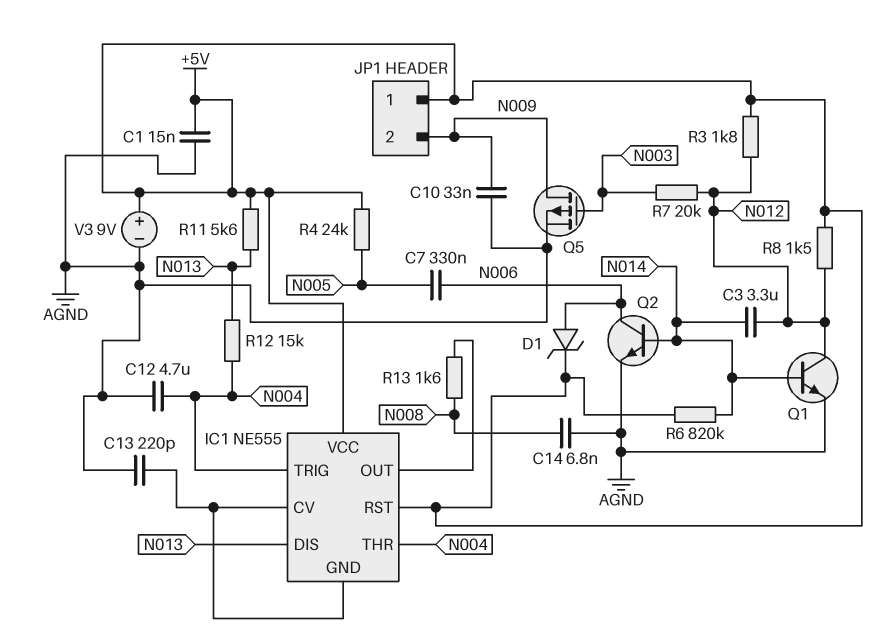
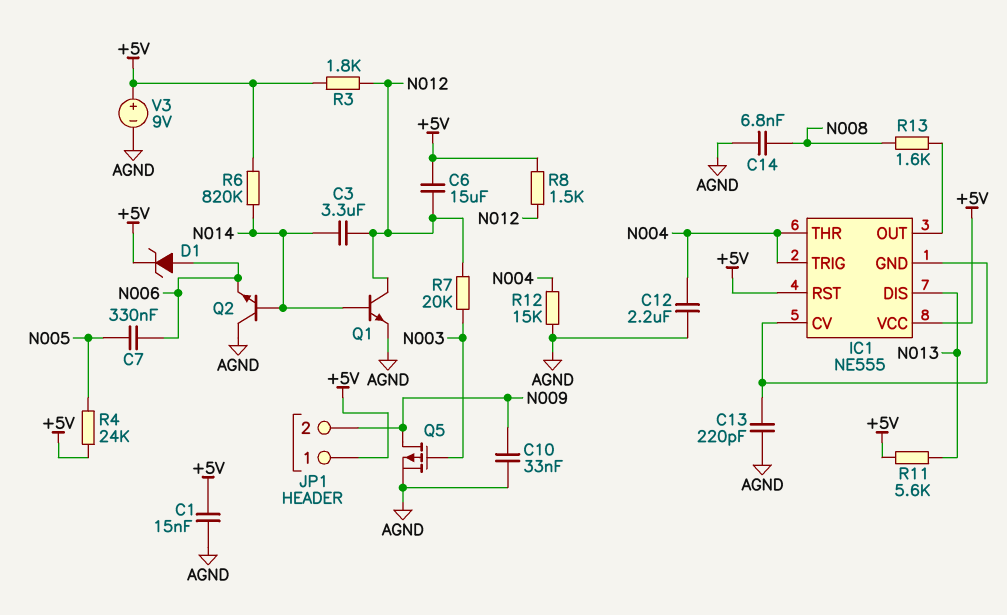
C6: none -> 15uF (+5V, N012)
C12: 4.7uF (AGND, N004) -> 2.2uF (AGND, N004)
Q2: NPN (B N014, C N006, E AGND) -> NPN (B N014, C AGND, E N006)
R12: 15k (N004, N013) -> 15k (AGND, N004)

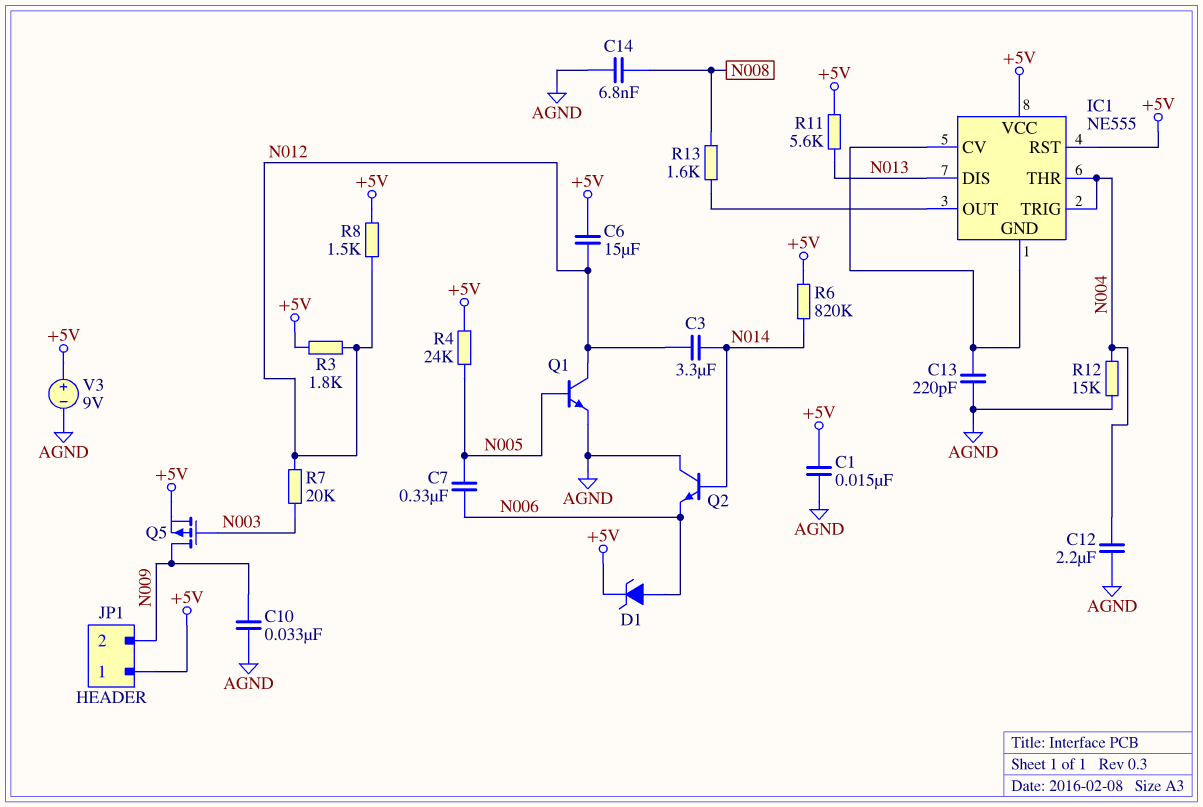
Q1: NPN (B N014, C N012, E AGND) -> NPN (B N005, C N012, E AGND)
Q5: PMOS (G N003, D N009, S AGND) -> PMOS (G N003, D N009, S +5V)

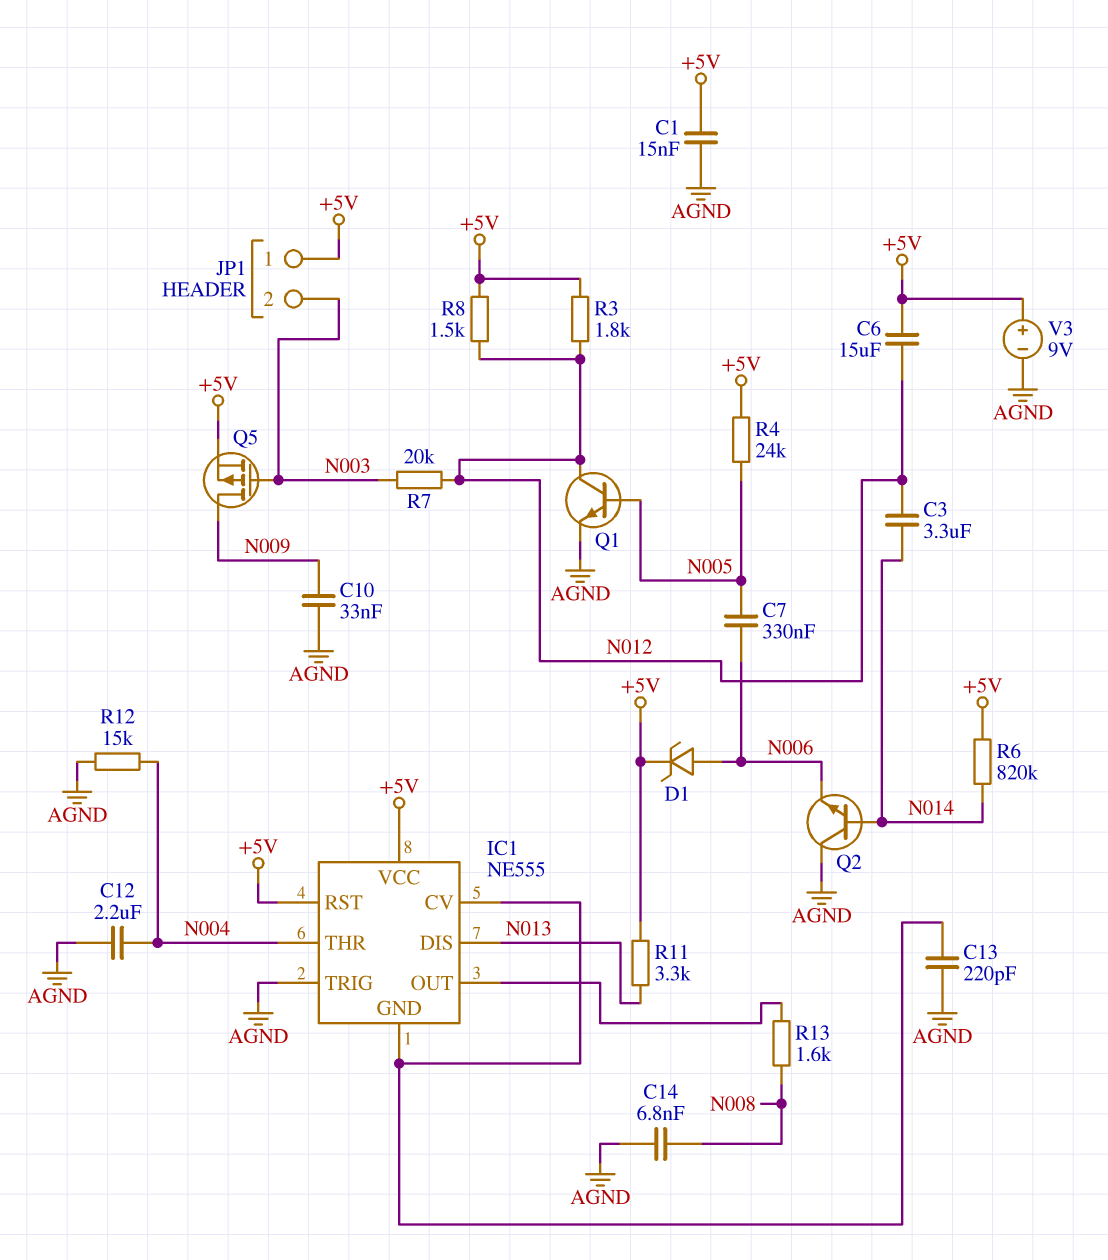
IC1 pin TRIG: N004 -> AGND
JP1 pin 2: N009 -> N003
R11: 5.6k (+5V, N013) -> 3.3k (+5V, N013)

